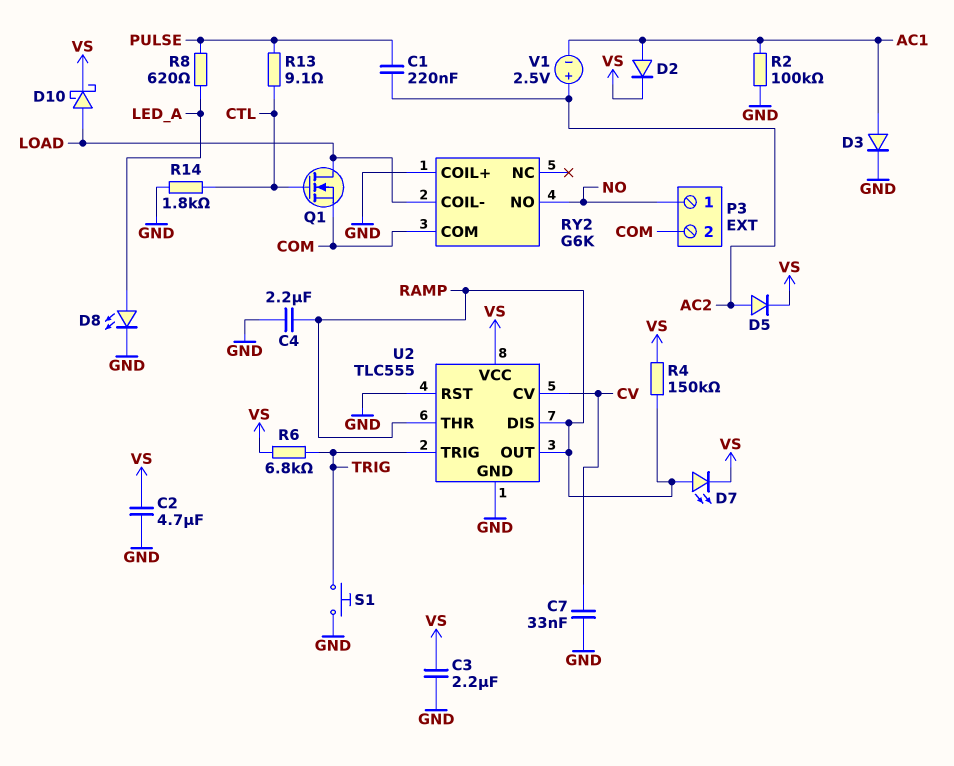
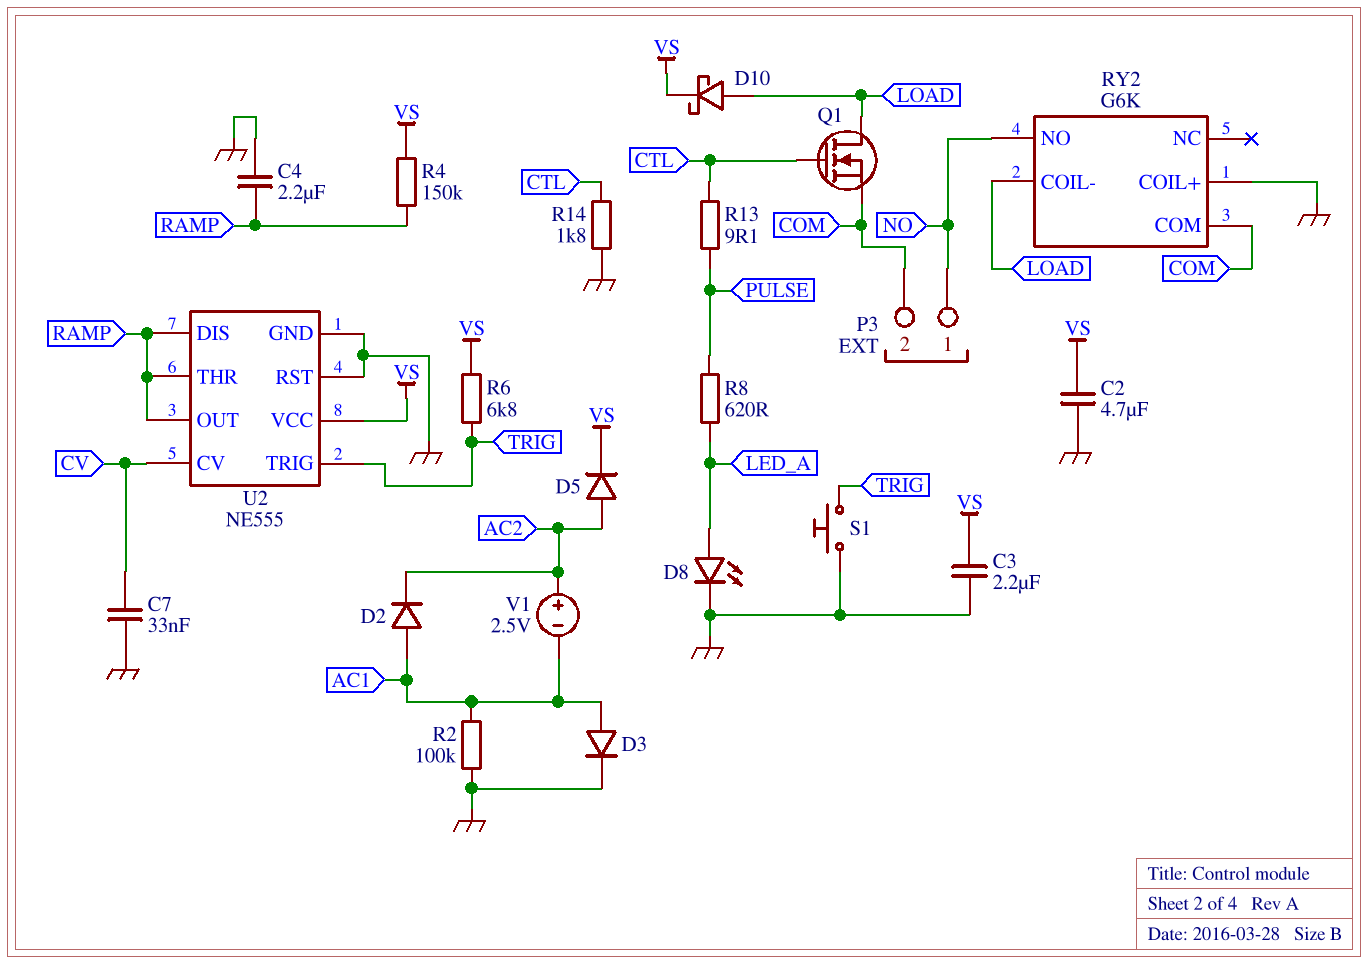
C1: 220nF (AC2, PULSE) -> none
D2: diode (A AC1, K VS) -> diode (A AC1, K AC2)
D7: LED (A RAMP, K VS) -> none
U2: TLC555 -> NE555

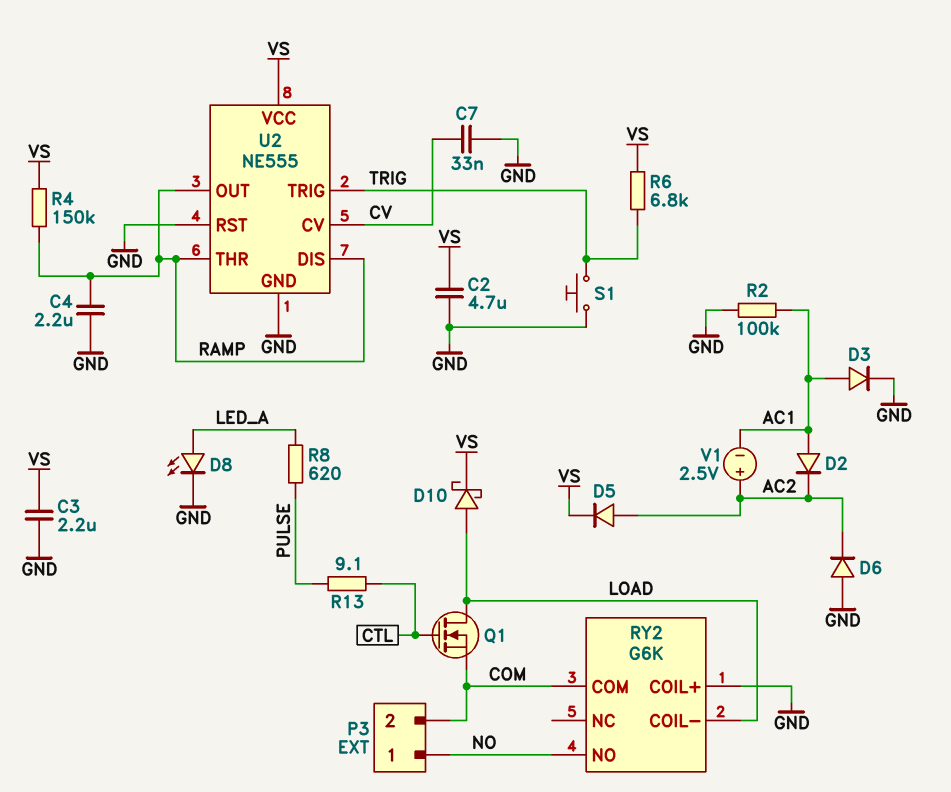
D6: none -> diode (A GND, K AC2)
R14: 1.8k (CTL, GND) -> none

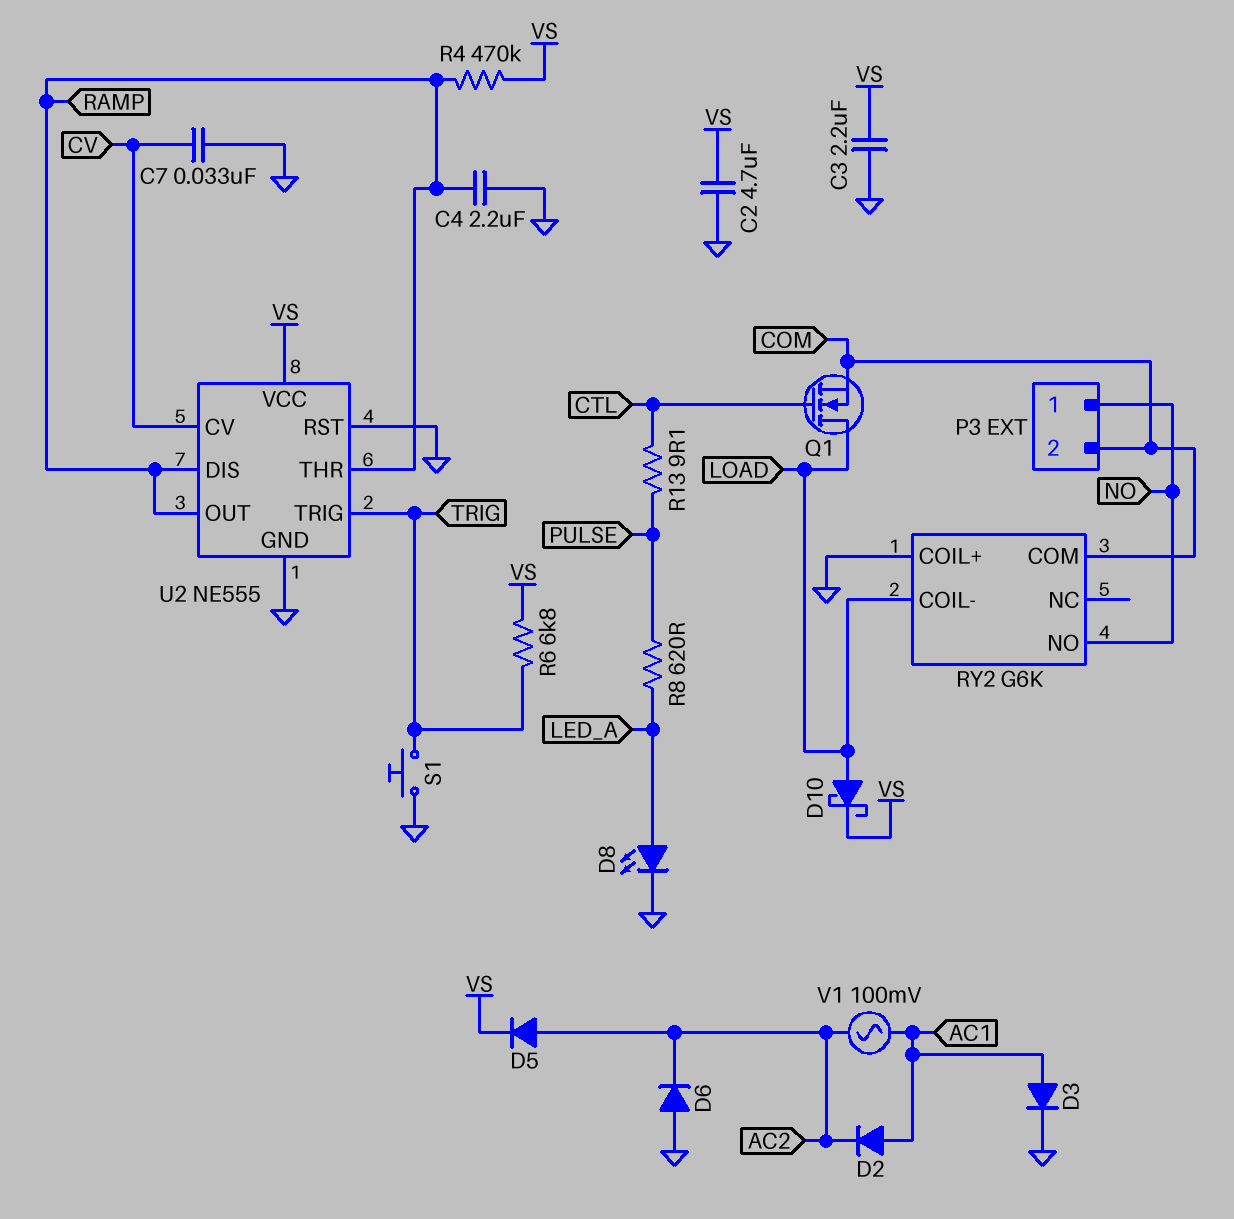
R2: 100k (AC1, GND) -> none
R4: 150k (RAMP, VS) -> 470k (RAMP, VS)
V1: 2.5V (plus AC2, minus AC1) -> AC 100mV (AC1, AC2)

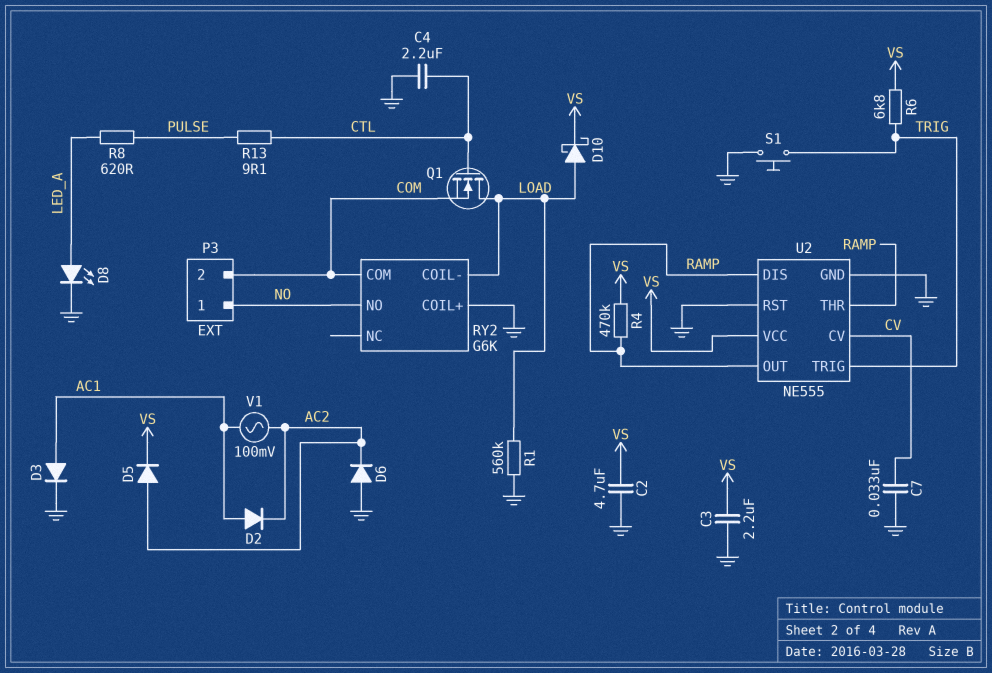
C4: 2.2uF (GND, RAMP) -> 2.2uF (CTL, GND)
R1: none -> 560k (GND, LOAD)

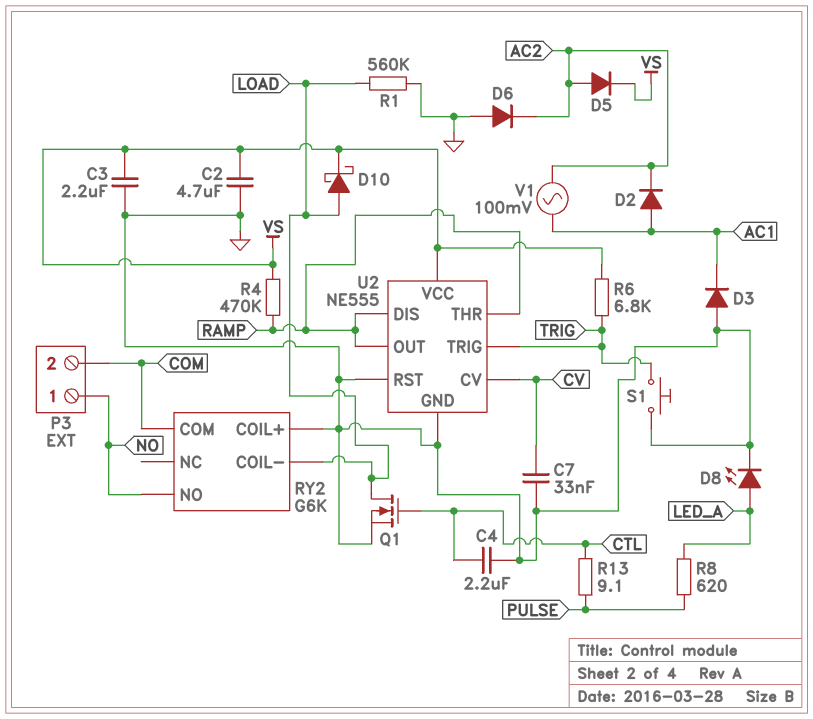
D3: diode (A AC1, K GND) -> diode (A GND, K AC1)
Q1: NMOS (G CTL, D LOAD, S COM) -> NMOS (G CTL, D LOAD, S GND)

